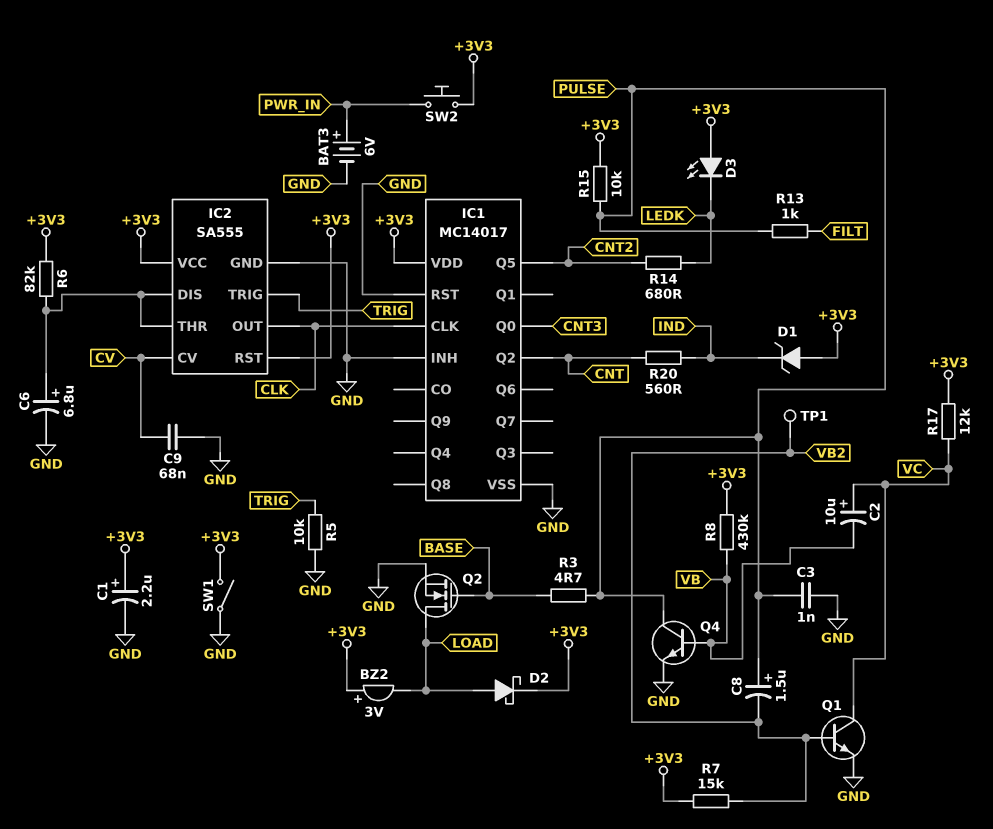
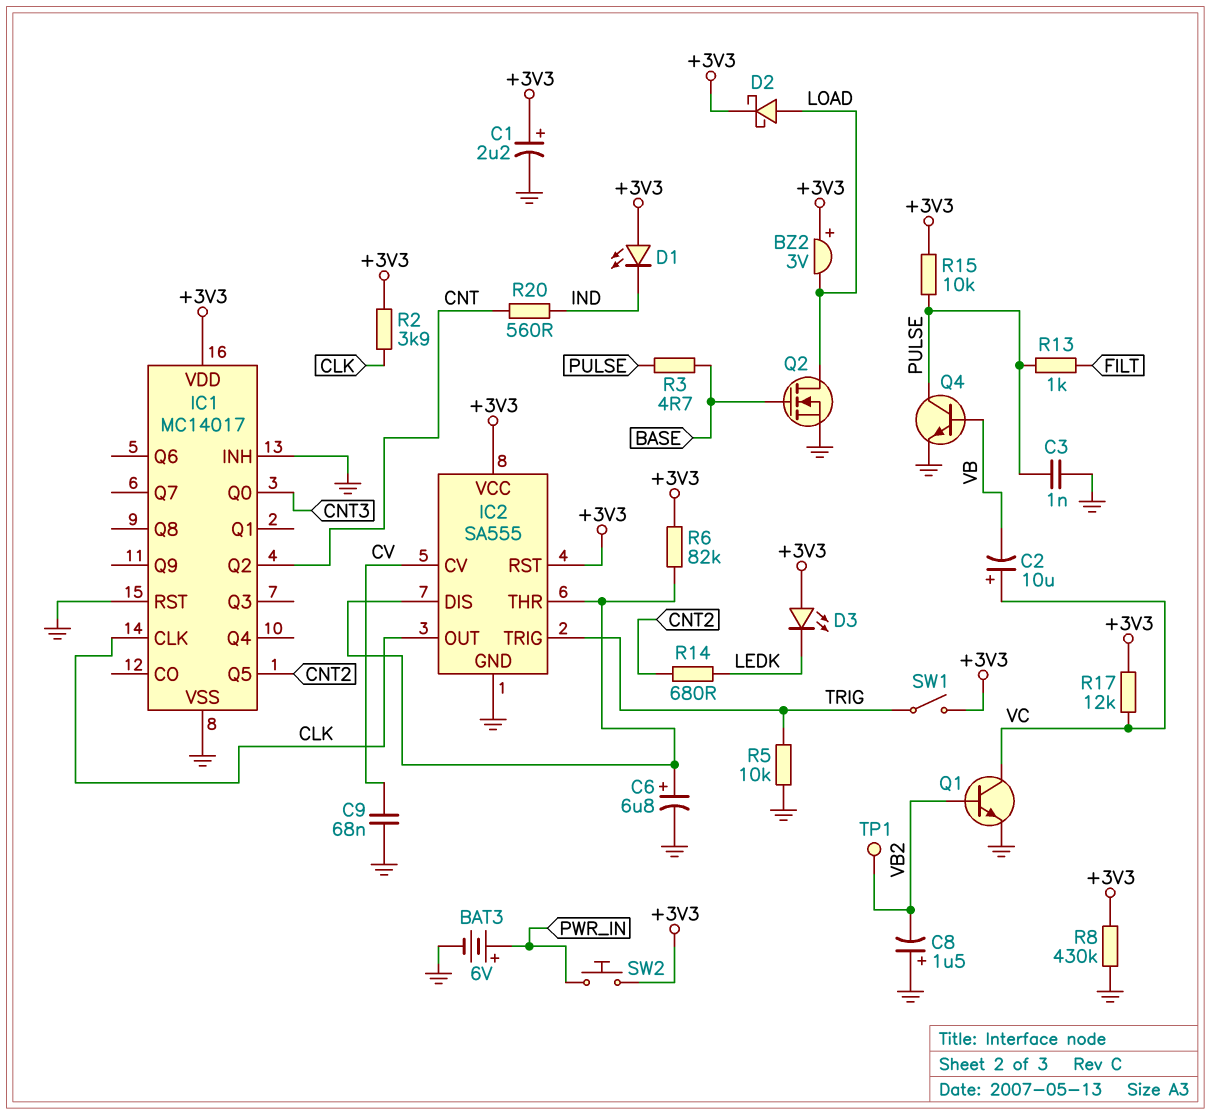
C8: 1.5uF (plus PULSE, minus VB2) -> 1.5uF (plus GND, minus VB2)
D1: zener (A +3V3, K IND) -> LED (A +3V3, K IND)
R2: none -> 3.9k (+3V3, CLK)
R7: 15k (+3V3, VB2) -> none
R8: 430k (+3V3, VB) -> 430k (+3V3, GND)
SW1: switch (+3V3, GND) -> switch (+3V3, TRIG)

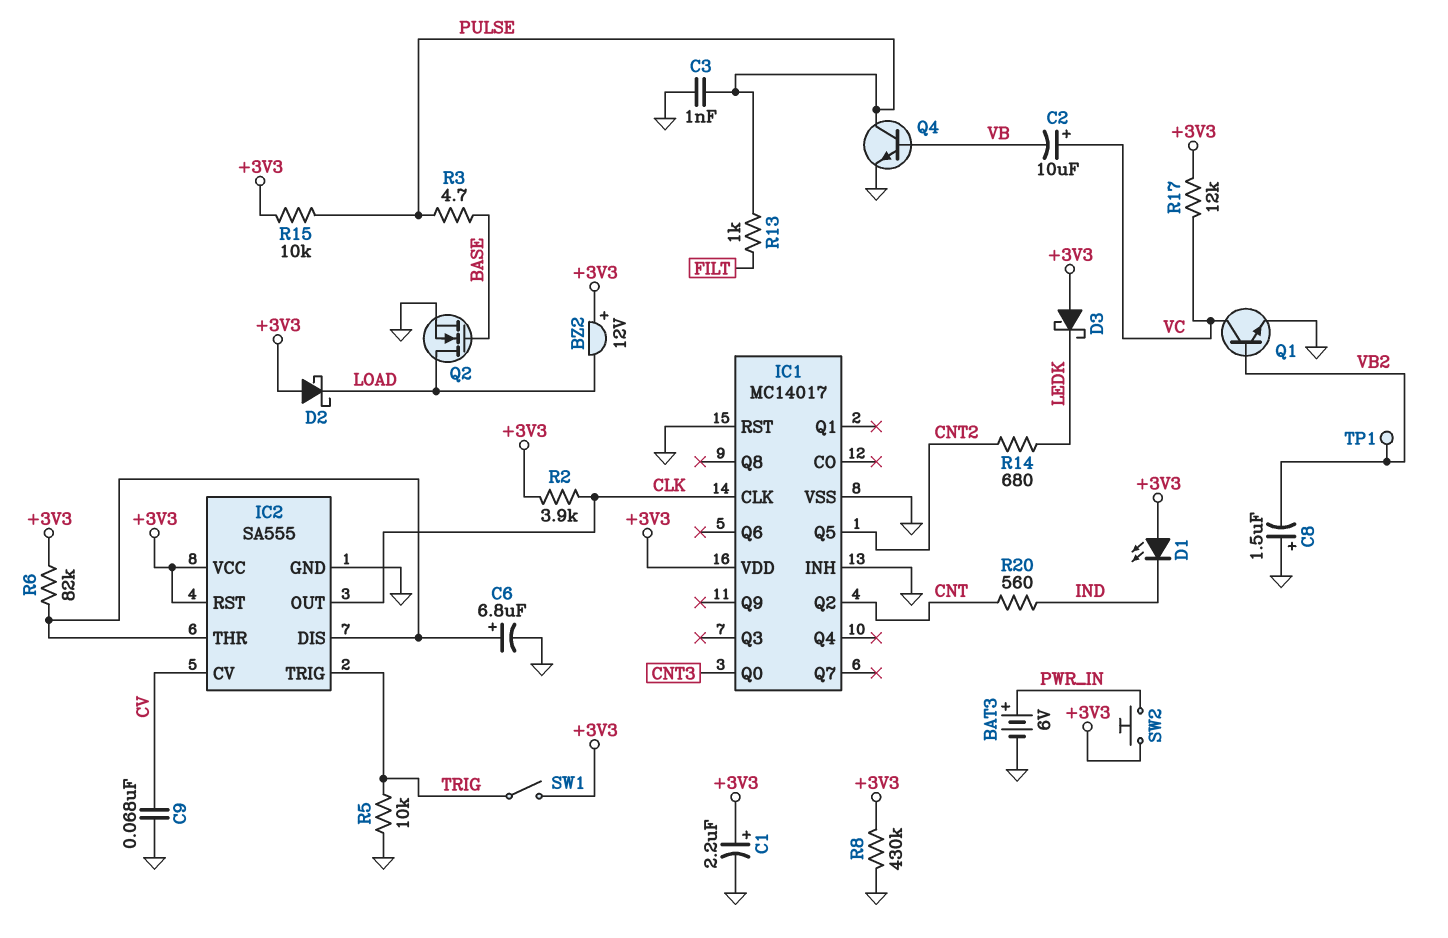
BZ2: buzzer 3V (plus +3V3, minus LOAD) -> buzzer 12V (plus +3V3, minus LOAD)
D2: schottky (A LOAD, K +3V3) -> schottky (A +3V3, K LOAD)
D3: LED (A +3V3, K LEDK) -> schottky (A +3V3, K LEDK)

